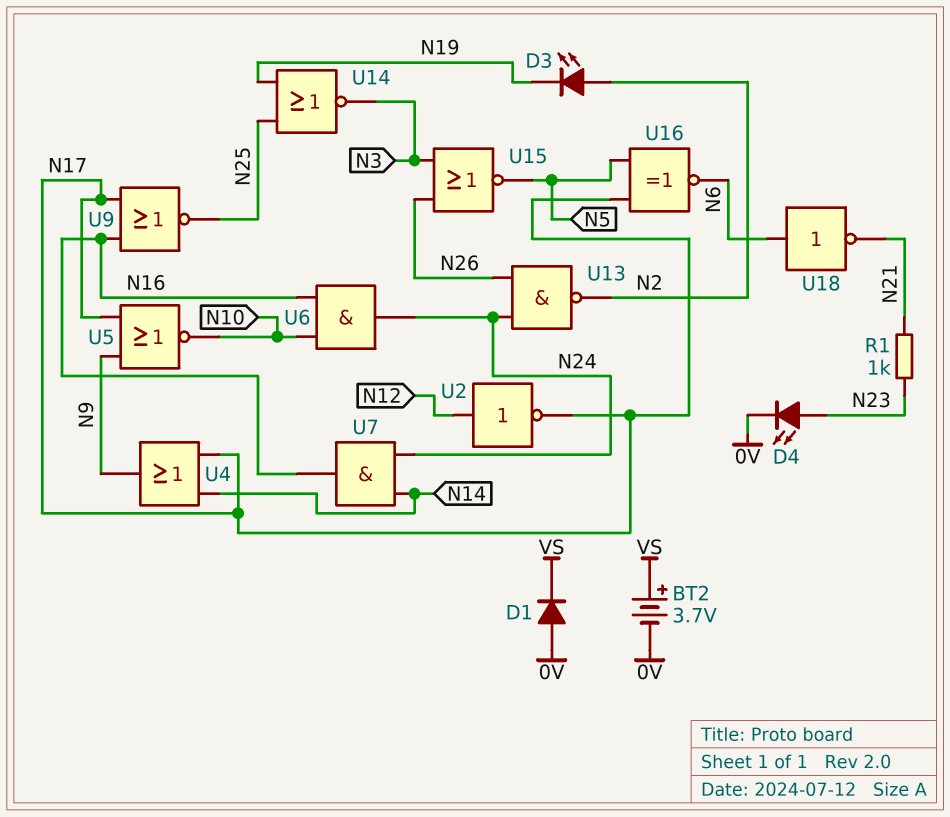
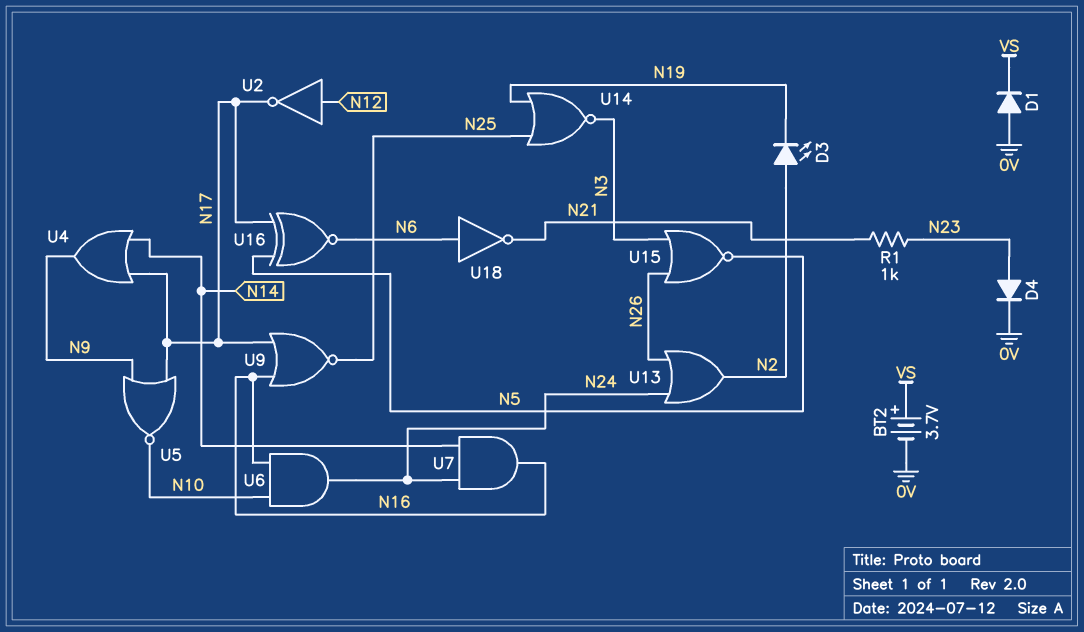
D4: LED (A N23, K 0V) -> diode (A N23, K 0V)
U13: NAND (in N24, in N26, out N2) -> OR (in N24, in N26, out N2)

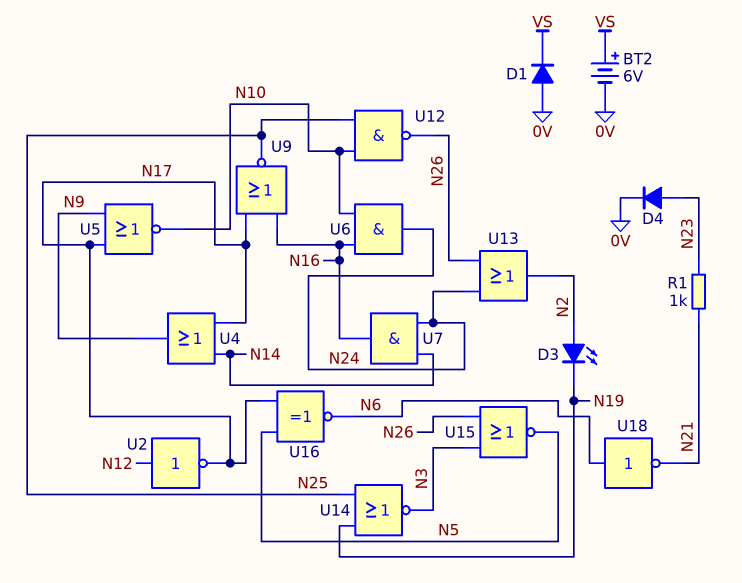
BT2: 3.7V (plus VS, minus 0V) -> 6V (plus VS, minus 0V)
U12: none -> NAND (in N10, in N25, out N26)

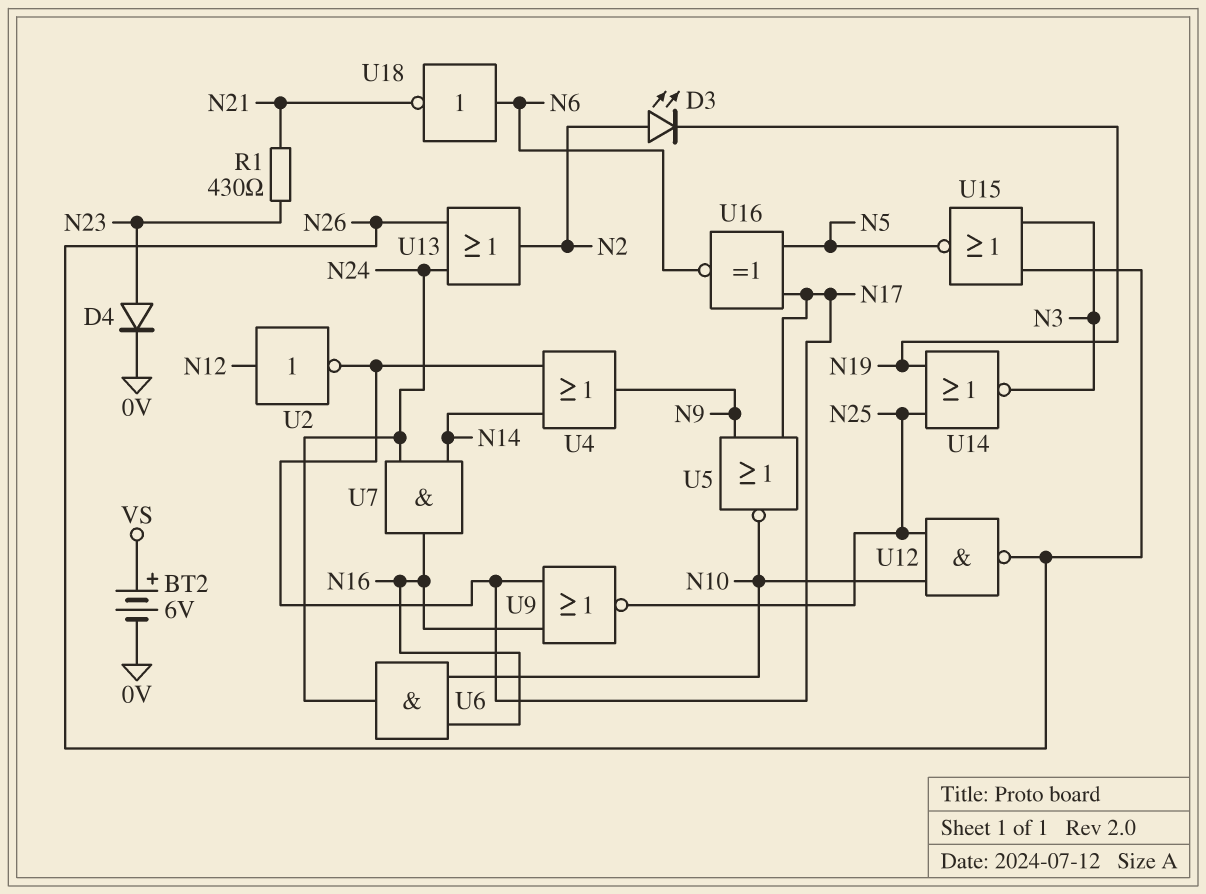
D1: diode (A 0V, K VS) -> none
R1: 1k (N21, N23) -> 430 (N21, N23)

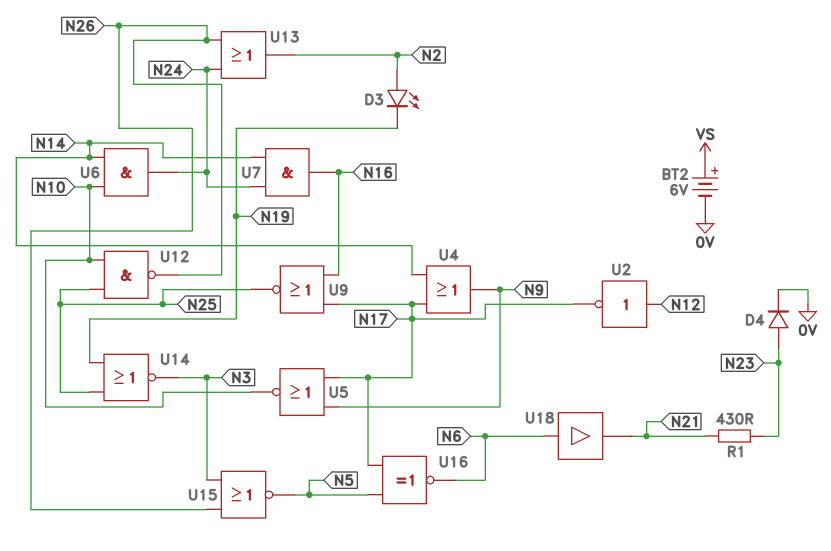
U6: AND (in N10, in N16, out N24) -> AND (in N10, in N14, out N24)
U18: NOT (in N6, out N21) -> buffer (in N6, out N21)

